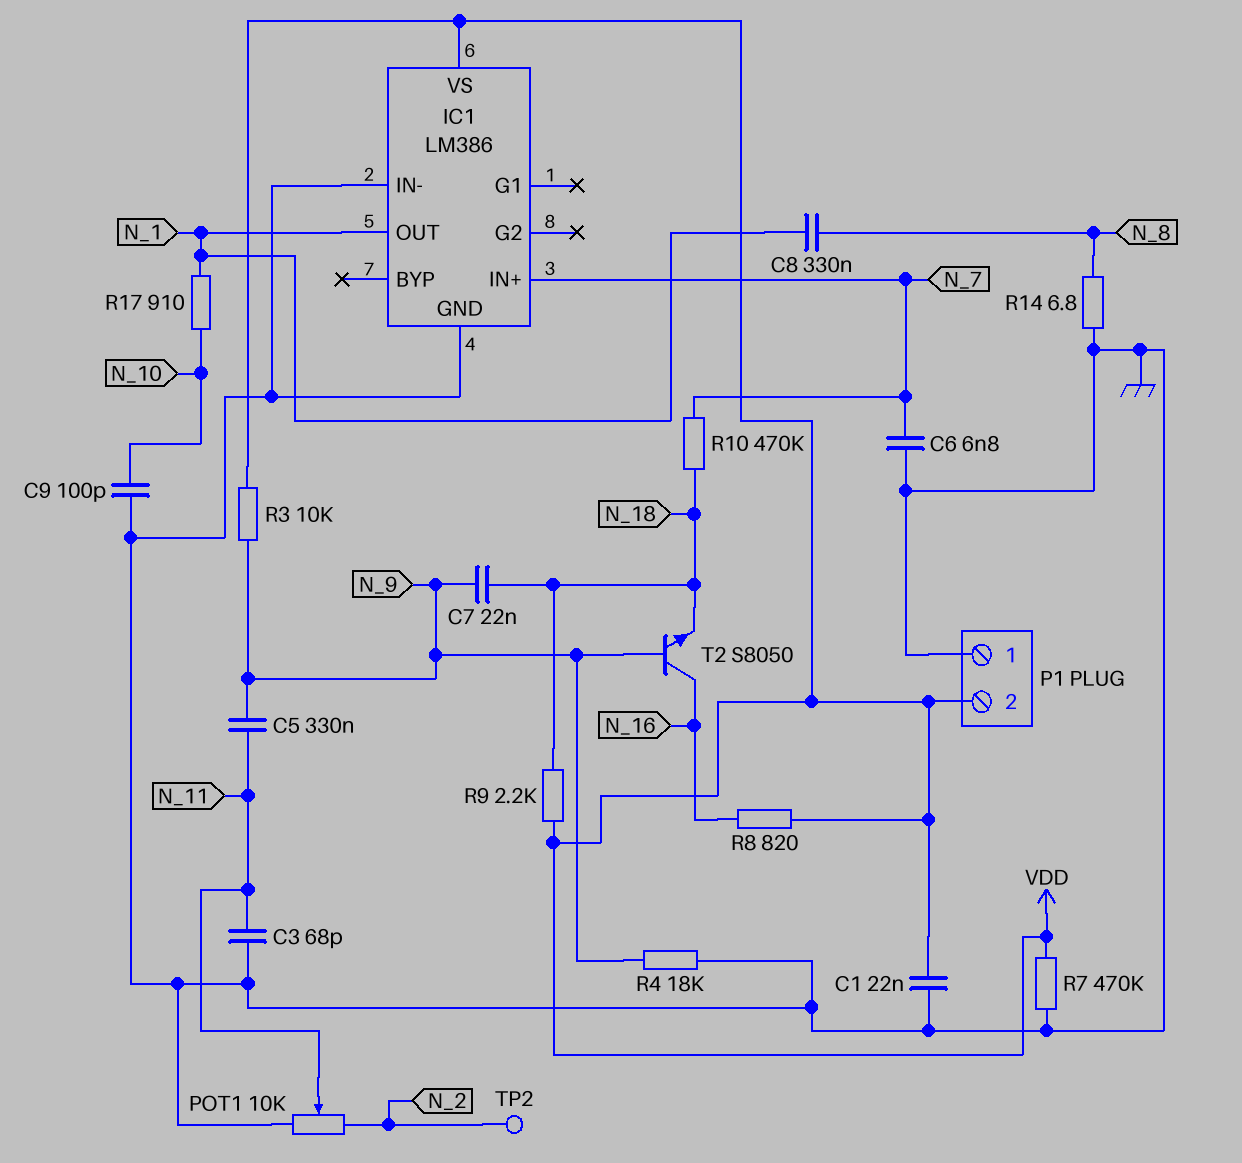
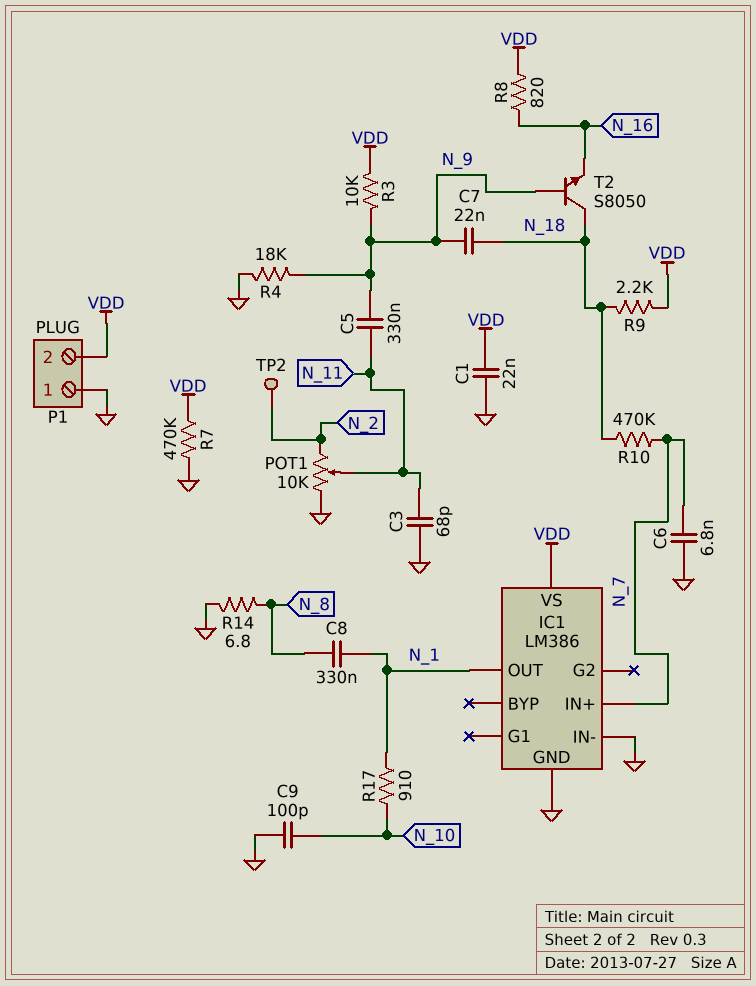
T2: NPN S8050 (B N_9, C N_16, E N_18) -> NPN S8050 (B N_9, C N_18, E N_16)

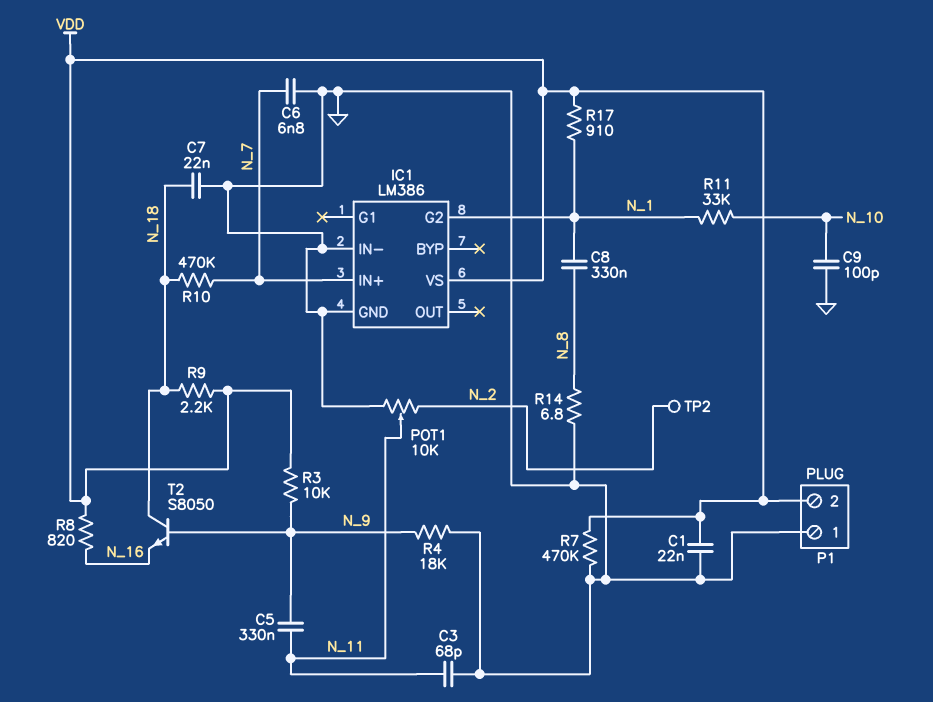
C7: 22nF (N_9, N_18) -> 22nF (GND, N_18)
IC1 pin G2: none -> N_1
IC1 pin OUT: N_1 -> none
R11: none -> 33k (N_1, N_10)
R17: 910 (N_1, N_10) -> 910 (N_1, VDD)

